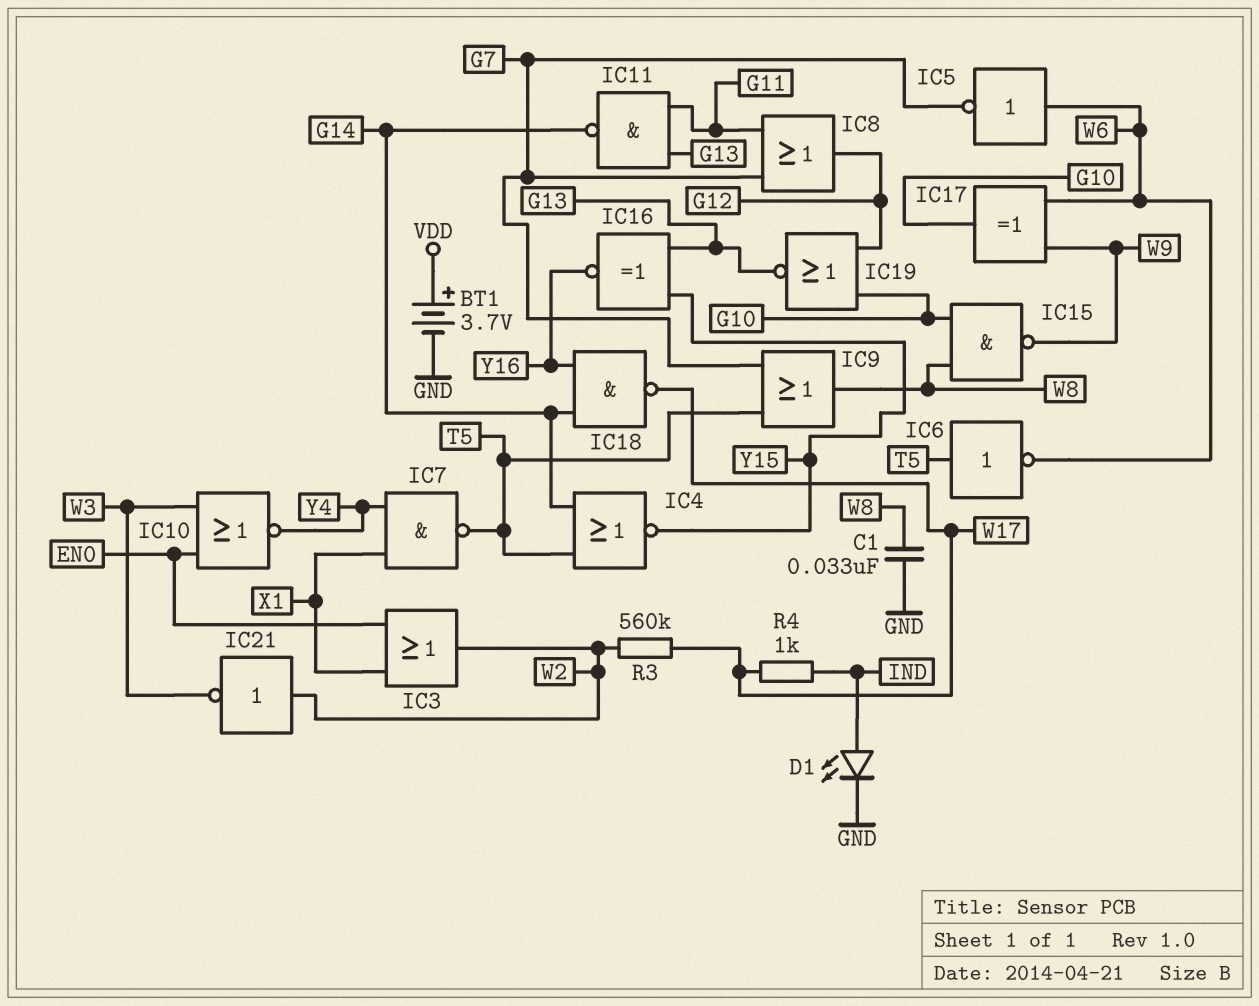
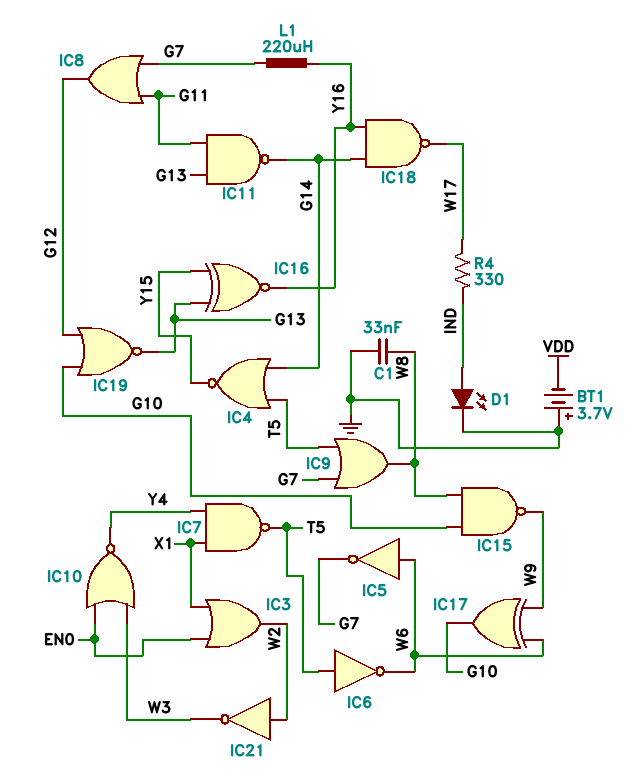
BT1: 3.7V (plus VDD, minus GND) -> 3.7V (plus GND, minus VDD)
L1: none -> 220uH (G7, Y16)
R3: 560k (W2, W17) -> none
R4: 1k (IND, W17) -> 330 (IND, W17)

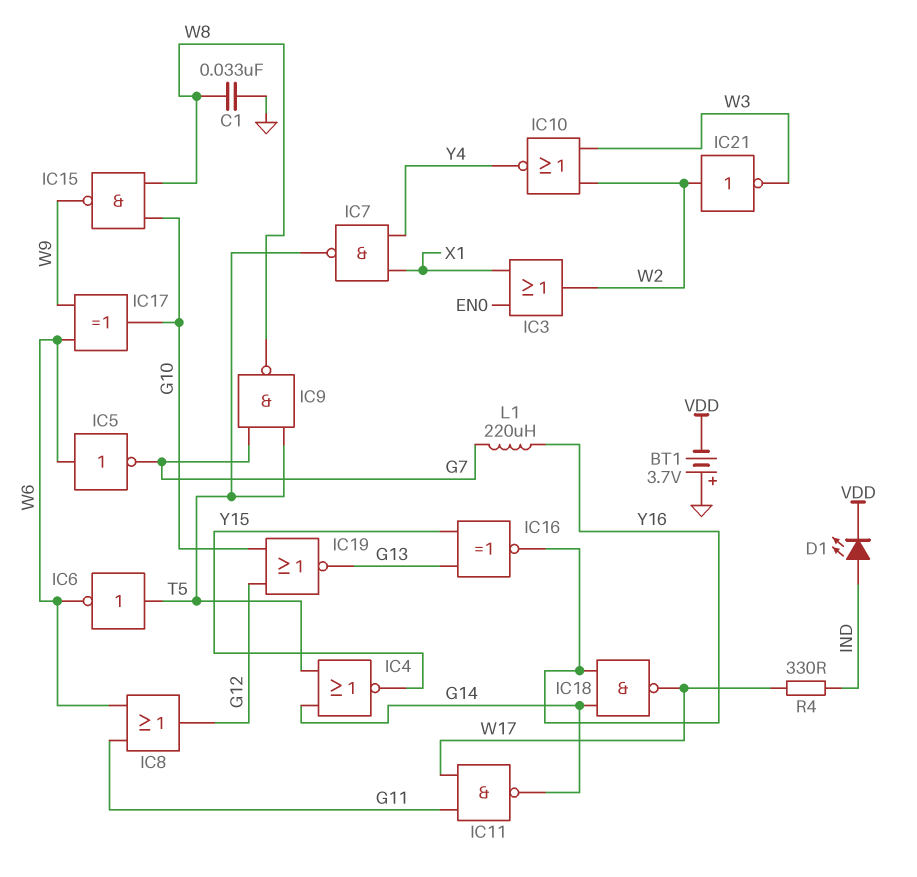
D1: LED (A IND, K GND) -> LED (A IND, K VDD)
IC8: OR (in G7, in G11, out G12) -> OR (in G11, in W6, out G12)
IC9: OR (in G7, in T5, out W8) -> NAND (in G7, in T5, out W8)
IC10: NOR (in EN0, in W3, out Y4) -> NOR (in W2, in W3, out Y4)
IC11: NAND (in G11, in G13, out G14) -> NAND (in G11, in W17, out G14)

